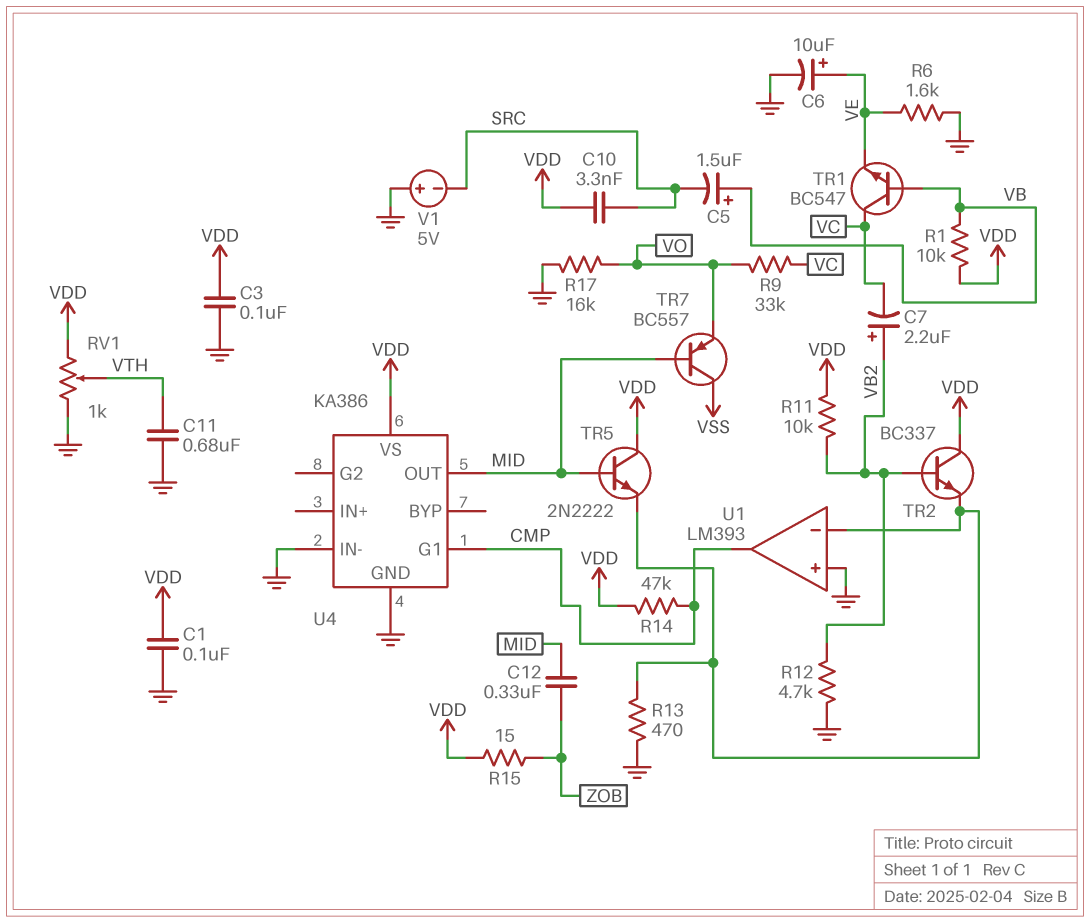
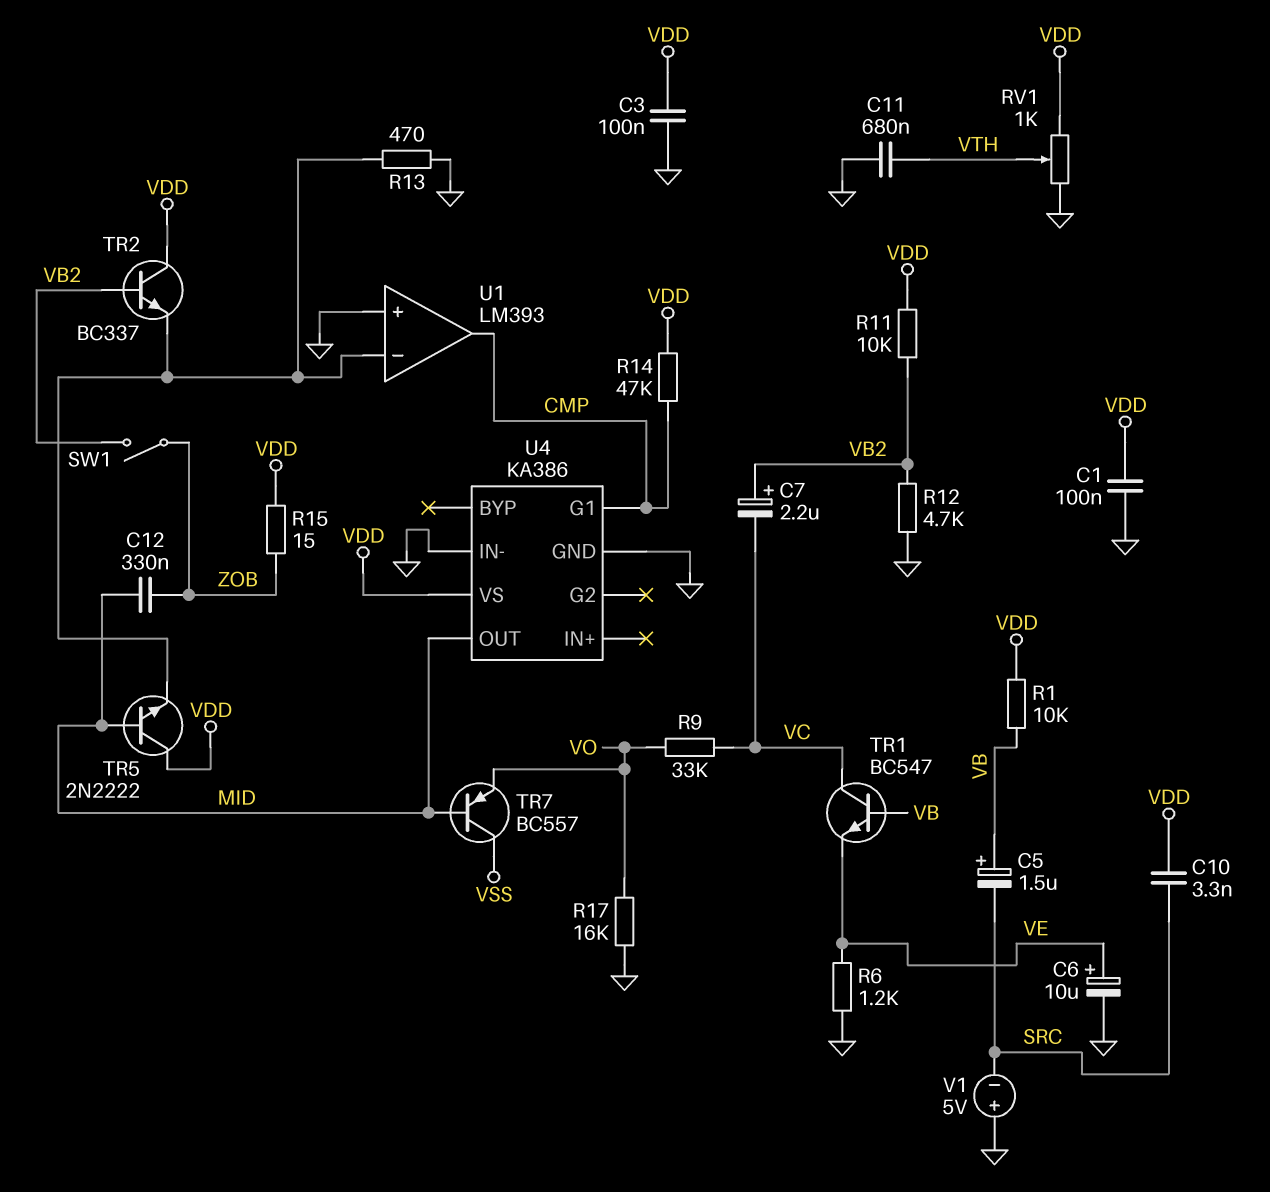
R6: 1.6k (GND, VE) -> 1.2k (GND, VE)
SW1: none -> switch (VB2, ZOB)

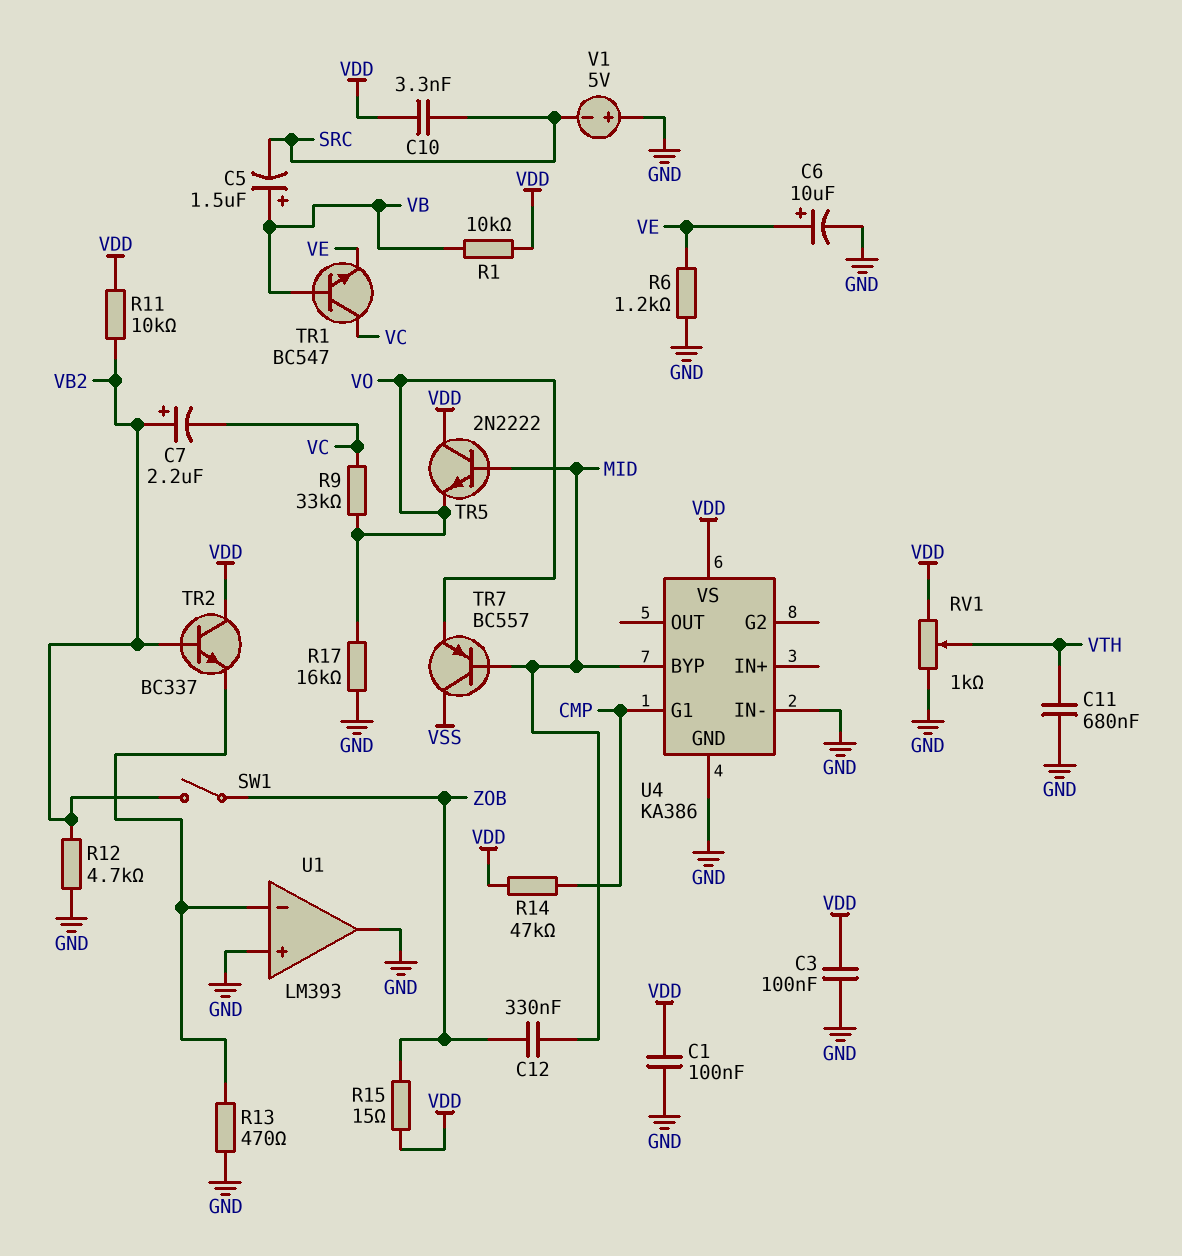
TR5: NPN 2N2222 (B MID, C VDD, E U1/in-) -> NPN 2N2222 (B MID, C VDD, E VO)
U1 pin out: CMP -> GND
U4 pin BYP: none -> MID
U4 pin OUT: MID -> none

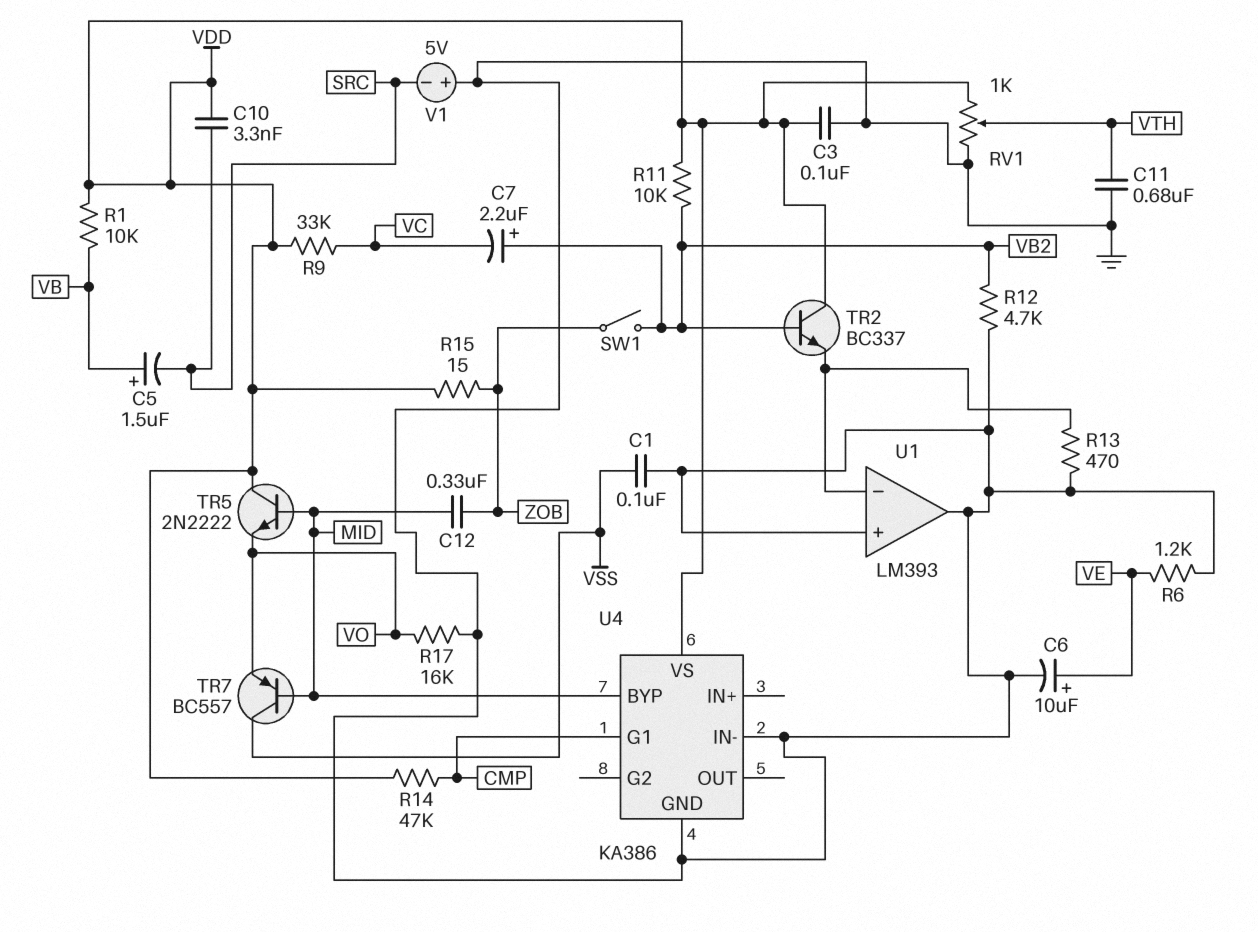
C1: 100nF (GND, VDD) -> 100nF (GND, VSS)
R9: 33k (VC, VO) -> 33k (VC, VDD)
TR1: NPN BC547 (B VB, C VC, E VE) -> none

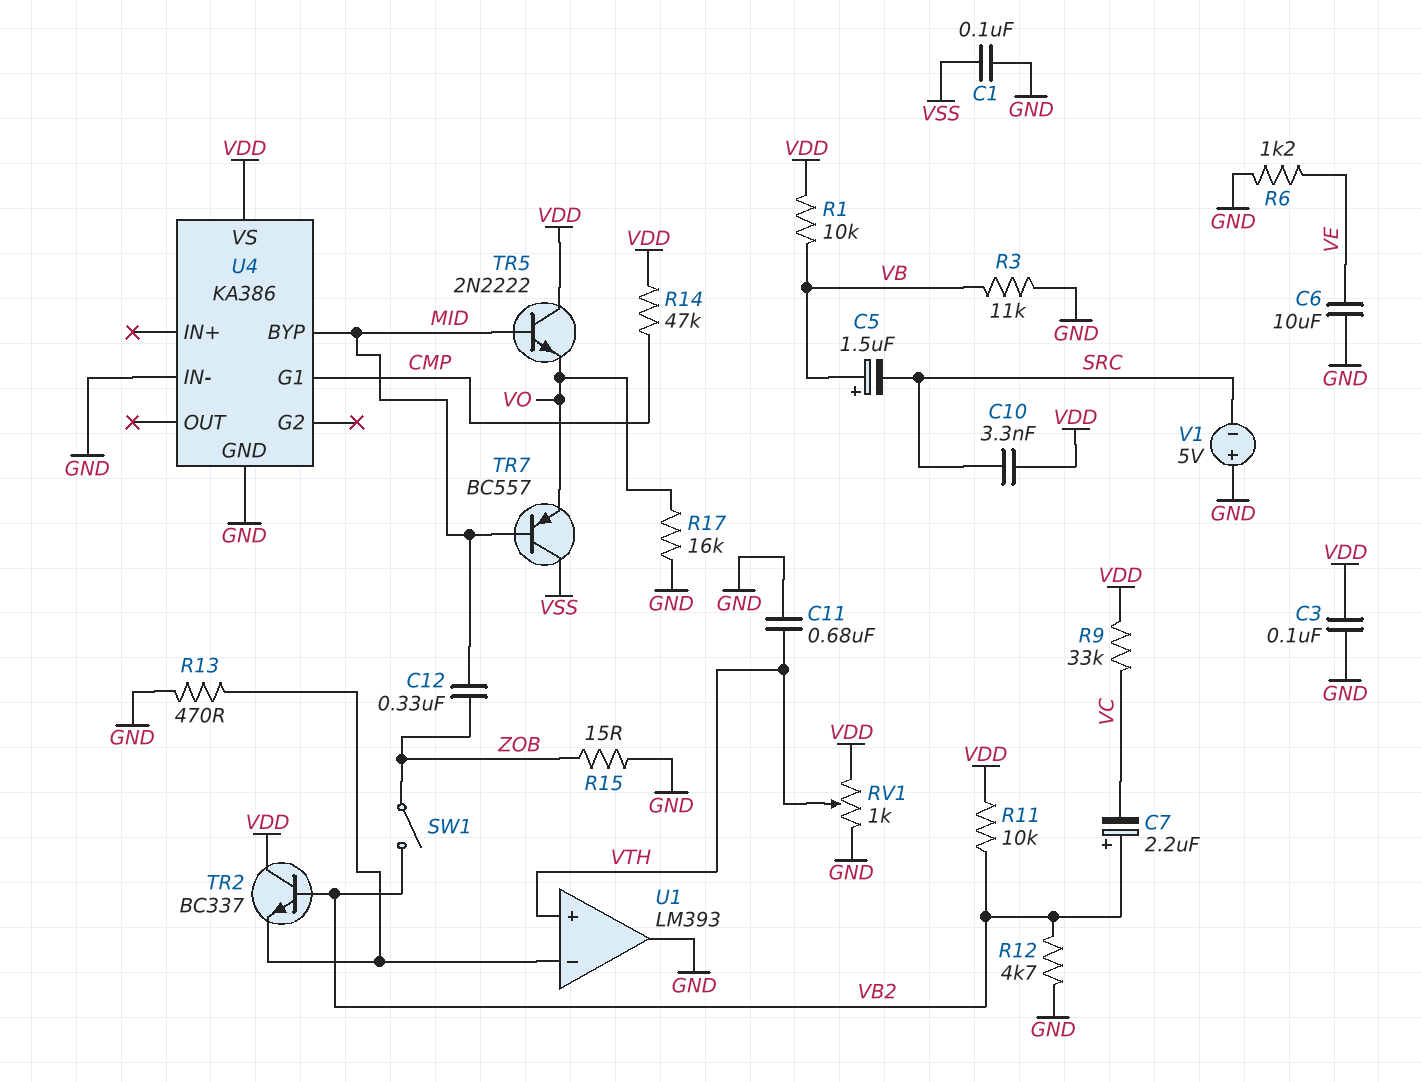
C6: 10uF (plus VE, minus GND) -> 10uF (GND, VE)
R3: none -> 11k (GND, VB)
R15: 15 (VDD, ZOB) -> 15 (GND, ZOB)
U1 pin in+: GND -> VTH

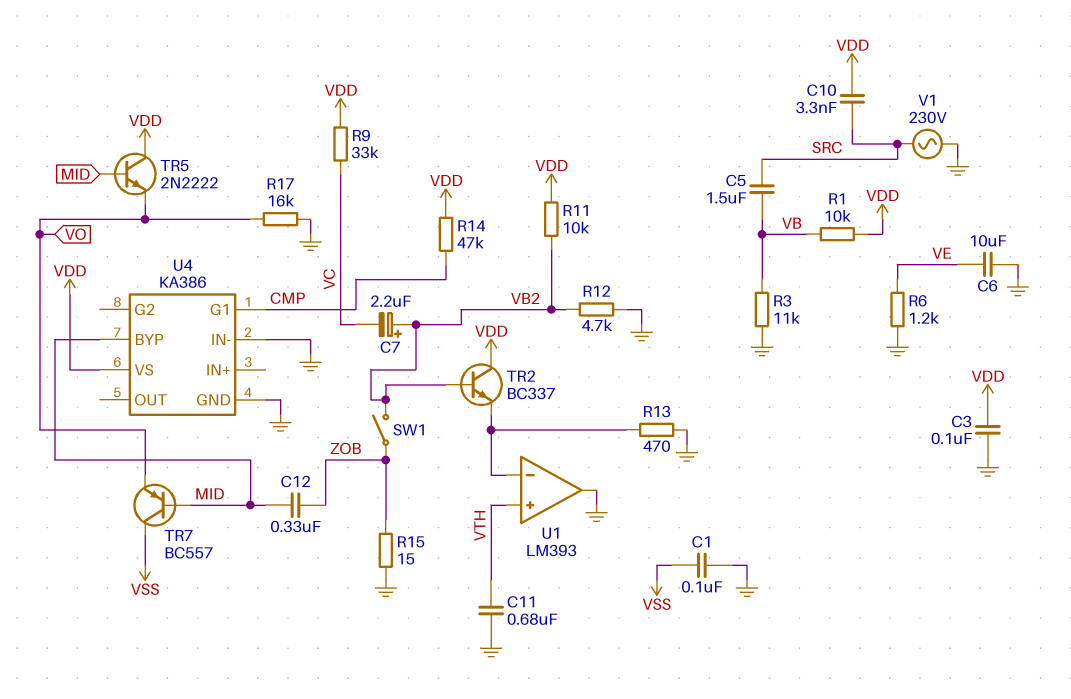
C5: 1.5uF (plus VB, minus SRC) -> 1.5uF (SRC, VB)
RV1: 1k (GND, VDD, wiper VTH) -> none
V1: 5V (plus GND, minus SRC) -> AC 230V (GND, SRC)

